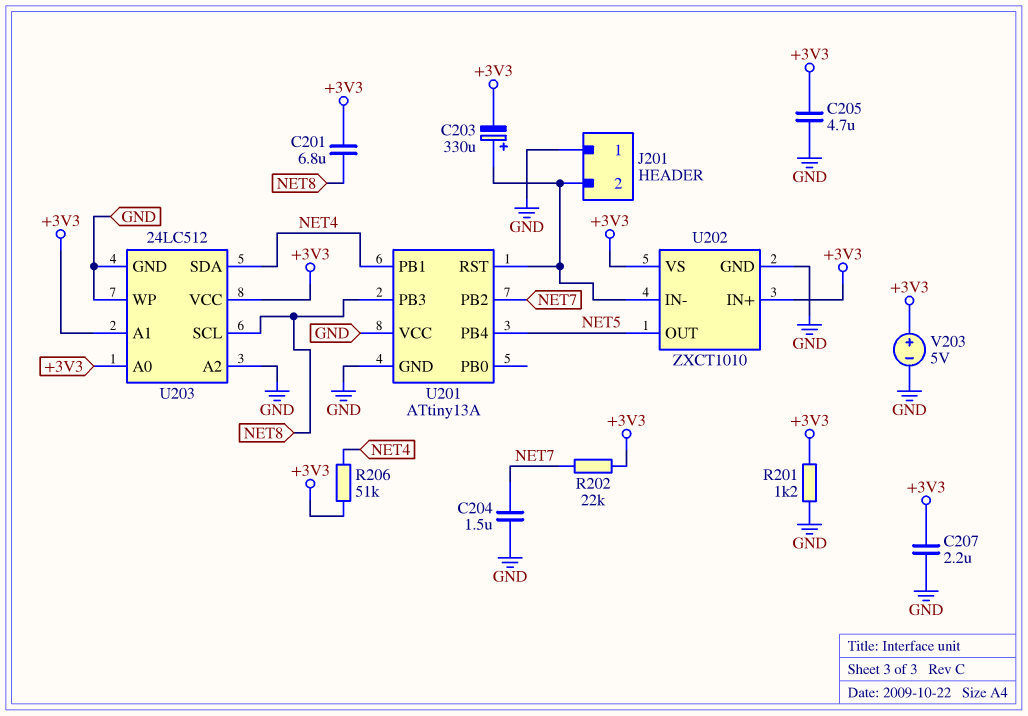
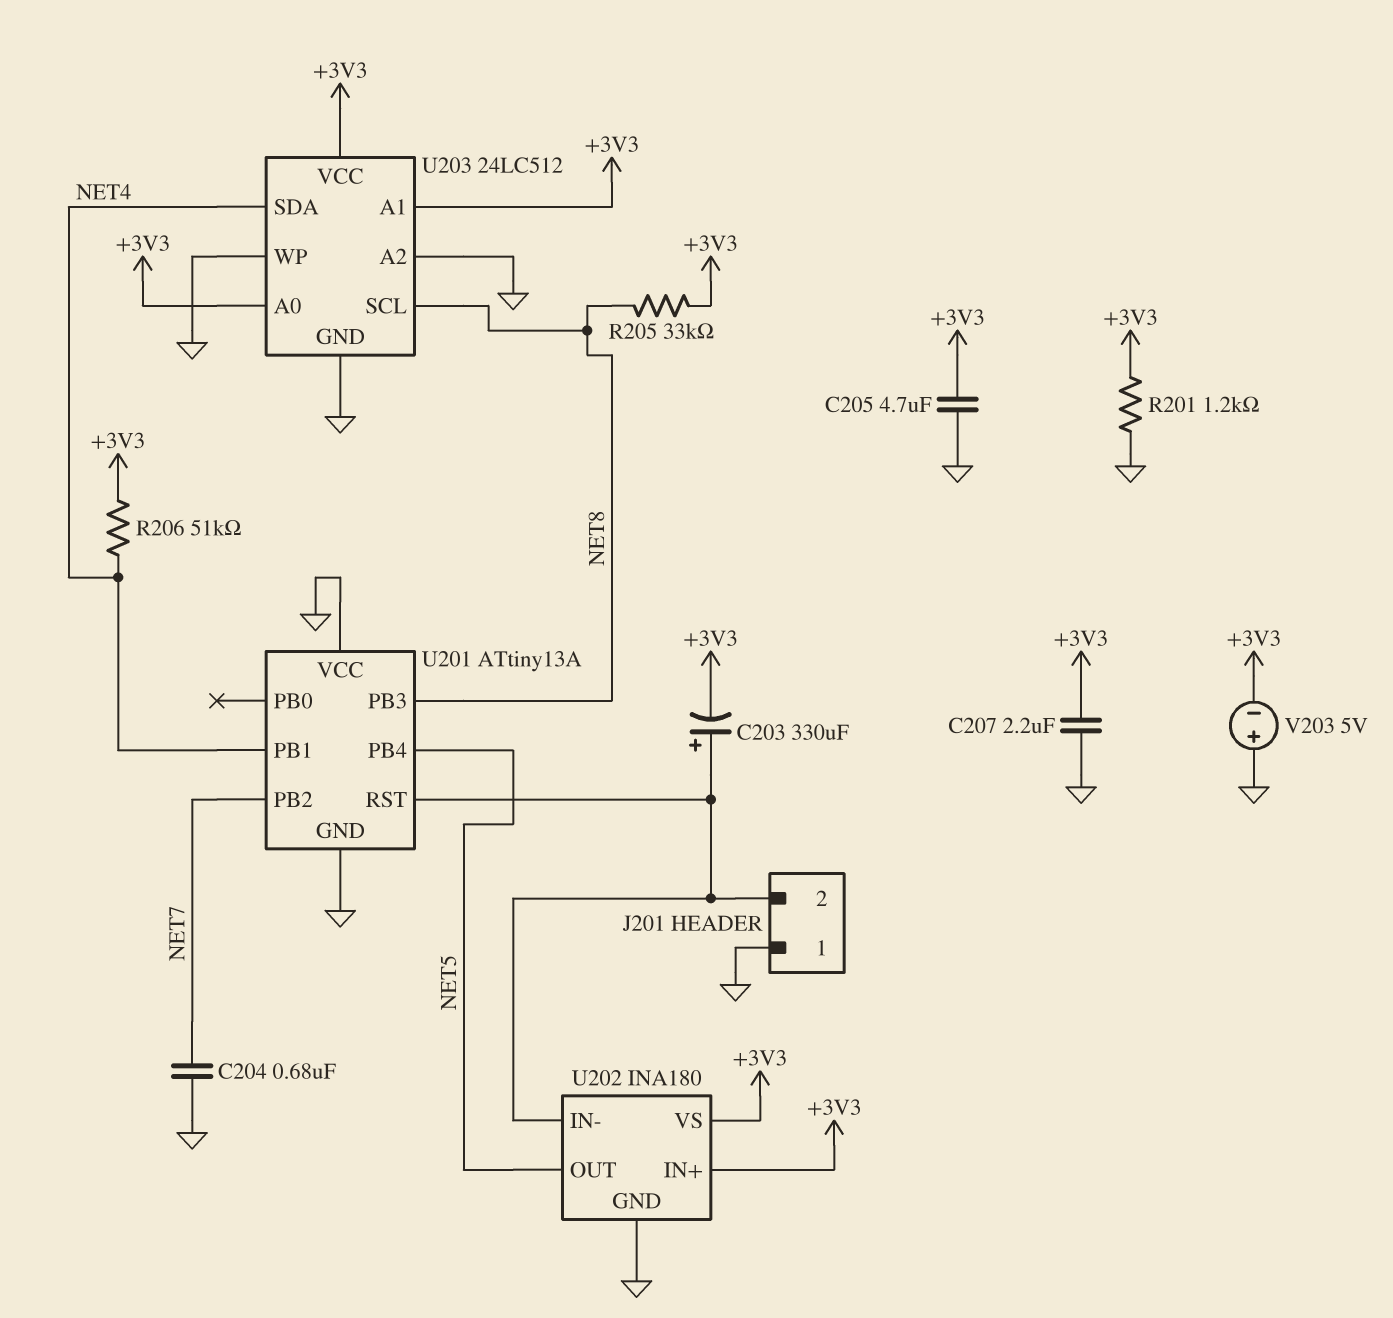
C201: 6.8uF (+3V3, NET8) -> none
C204: 1.5uF (GND, NET7) -> 680nF (GND, NET7)
R202: 22k (+3V3, NET7) -> none
R205: none -> 33k (+3V3, NET8)
U202: ZXCT1010 -> INA180
V203: 5V (plus +3V3, minus GND) -> 5V (plus GND, minus +3V3)

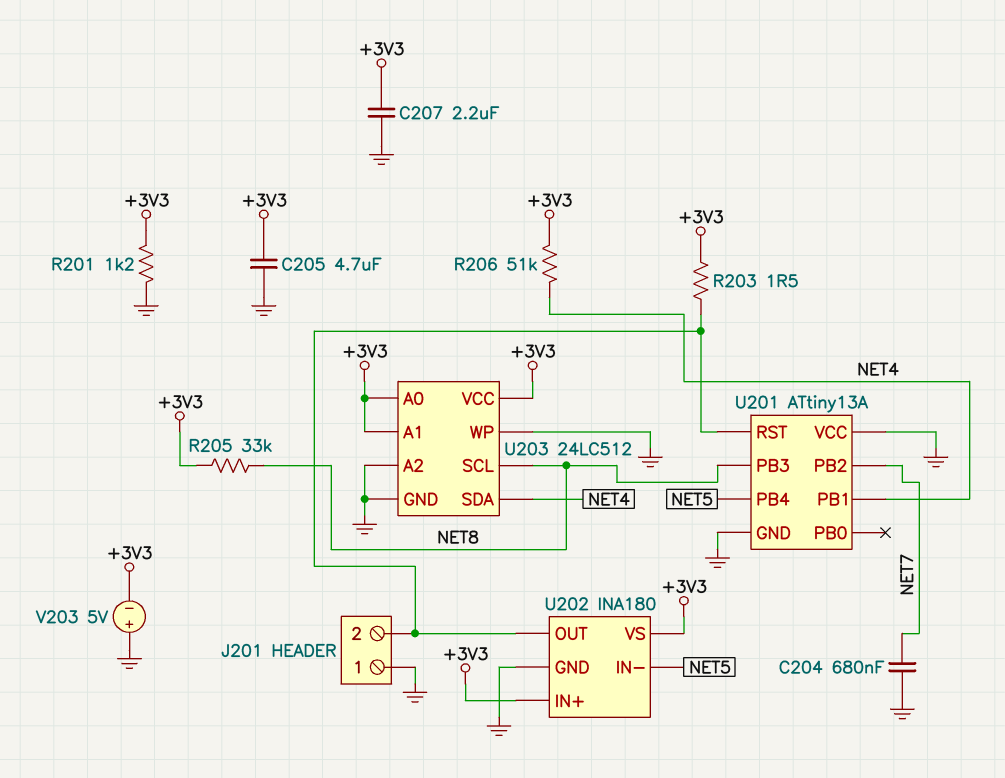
C203: 330uF (plus J201/2, minus +3V3) -> none
R203: none -> 1.5 (+3V3, J201/2)
U202 pin IN-: J201/2 -> NET5
U202 pin OUT: NET5 -> J201/2

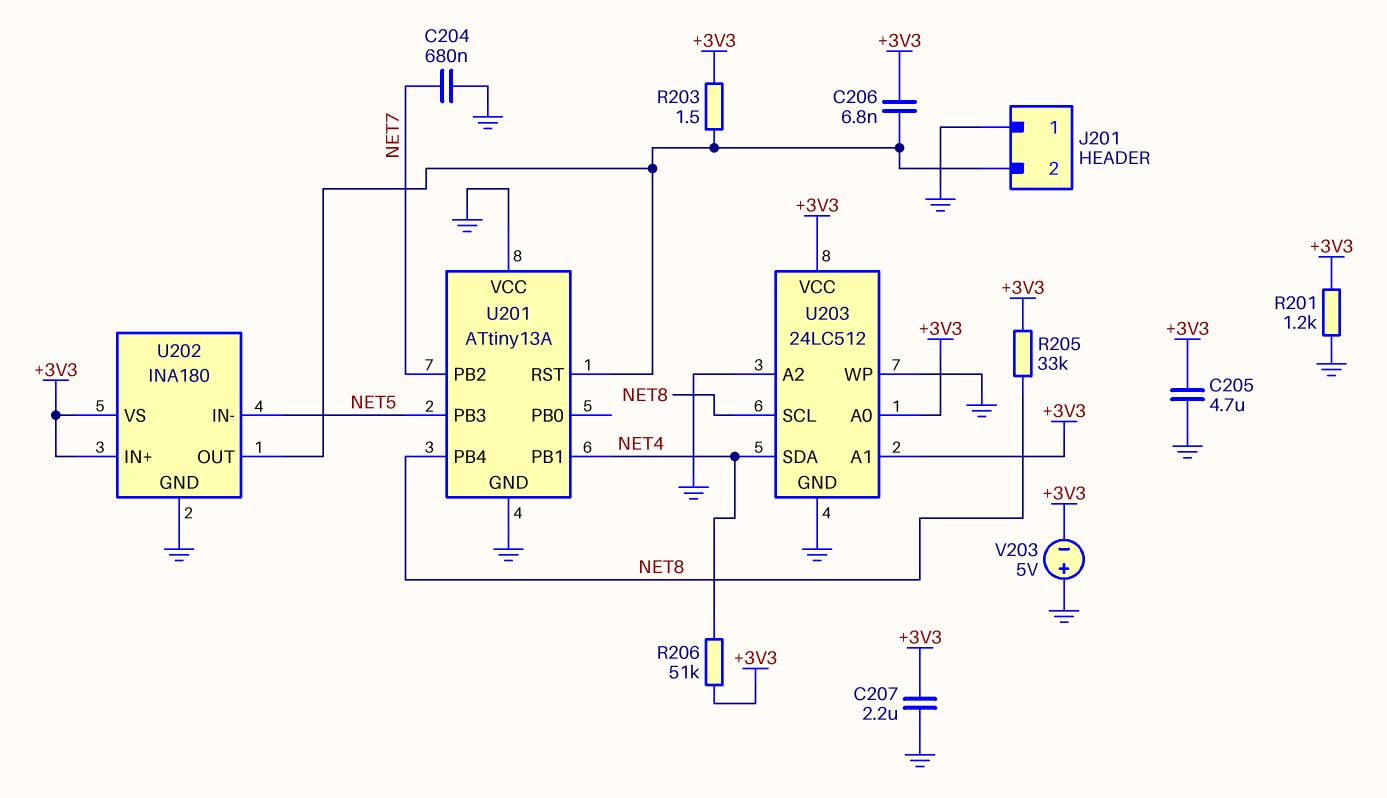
C206: none -> 6.8nF (+3V3, J201/2)
U201 pin PB3: NET8 -> NET5
U201 pin PB4: NET5 -> NET8

